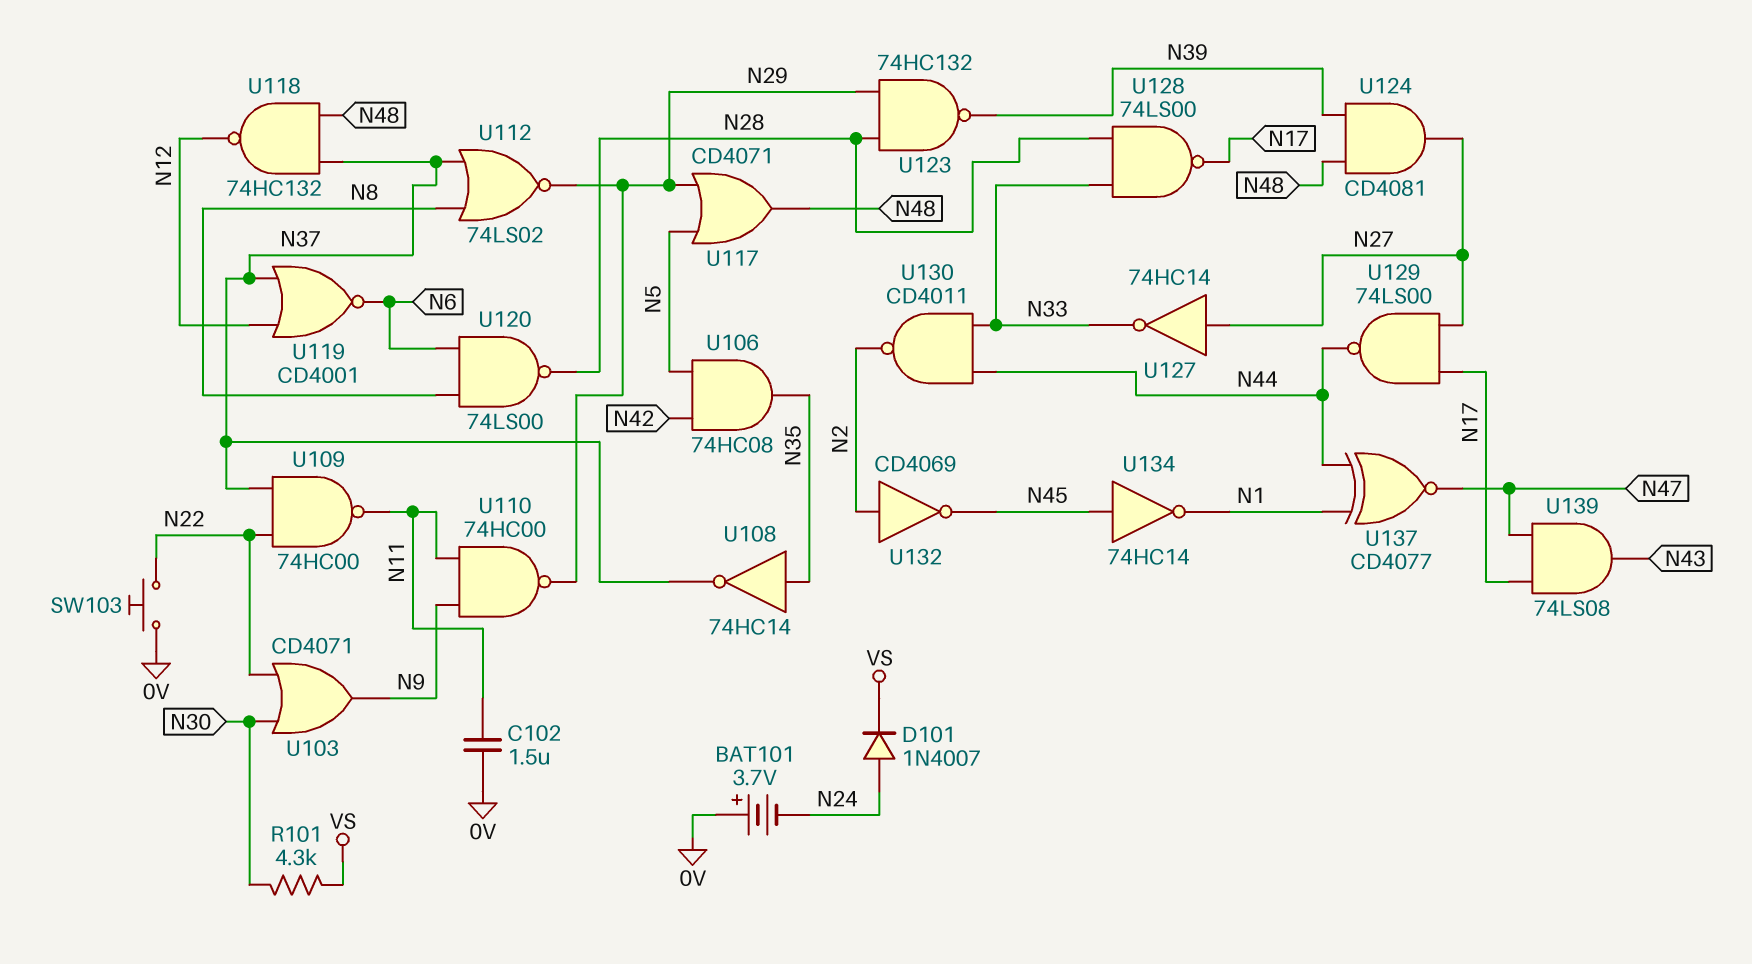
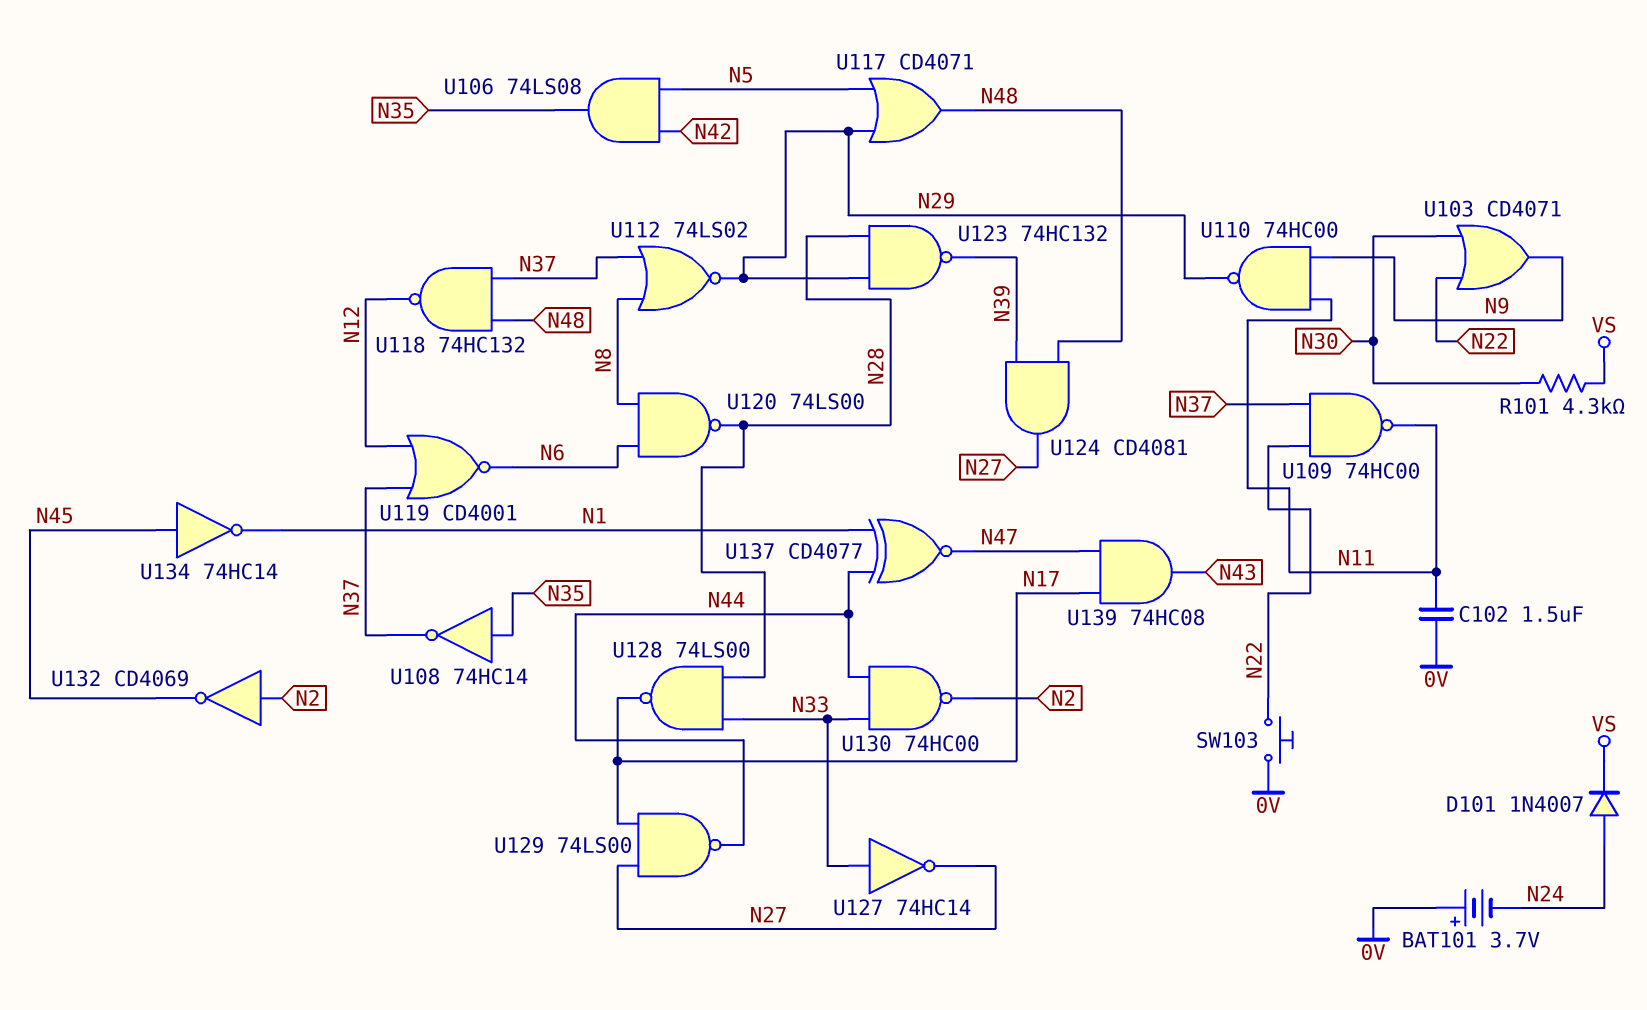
U106: AND 74HC08 (in N5, in N42, out N35) -> AND 74LS08 (in N5, in N42, out N35)
U127: NOT 74HC14 (in N27, out N33) -> NOT 74HC14 (in N33, out N27)
U130: NAND CD4011 (in N33, in N44, out N2) -> NAND 74HC00 (in N33, in N44, out N2)
U139: AND 74LS08 (in N17, in N47, out N43) -> AND 74HC08 (in N17, in N47, out N43)

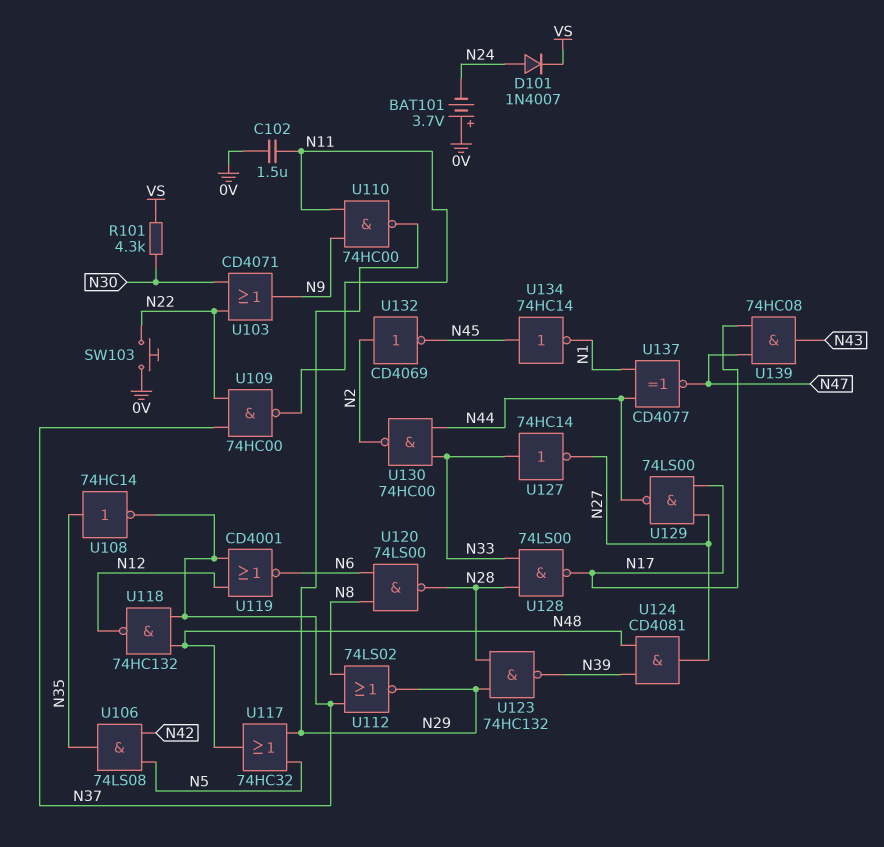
U117: OR CD4071 (in N5, in N29, out N48) -> OR 74HC32 (in N5, in N29, out N48)

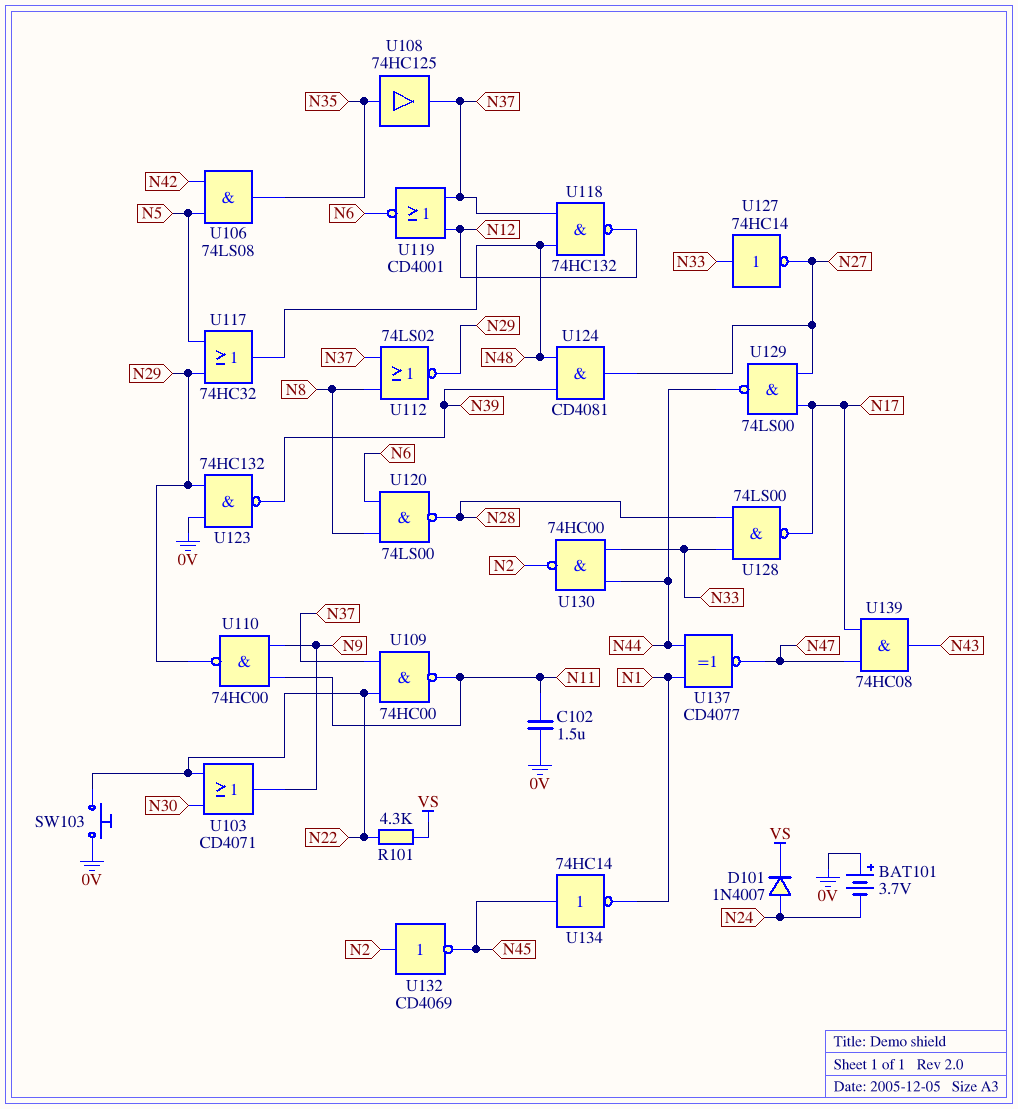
R101: 4.3k (N30, VS) -> 4.3k (N22, VS)
U108: NOT 74HC14 (in N35, out N37) -> buffer 74HC125 (in N35, out N37)
U123: NAND 74HC132 (in N28, in N29, out N39) -> NAND 74HC132 (in 0V, in N29, out N39)

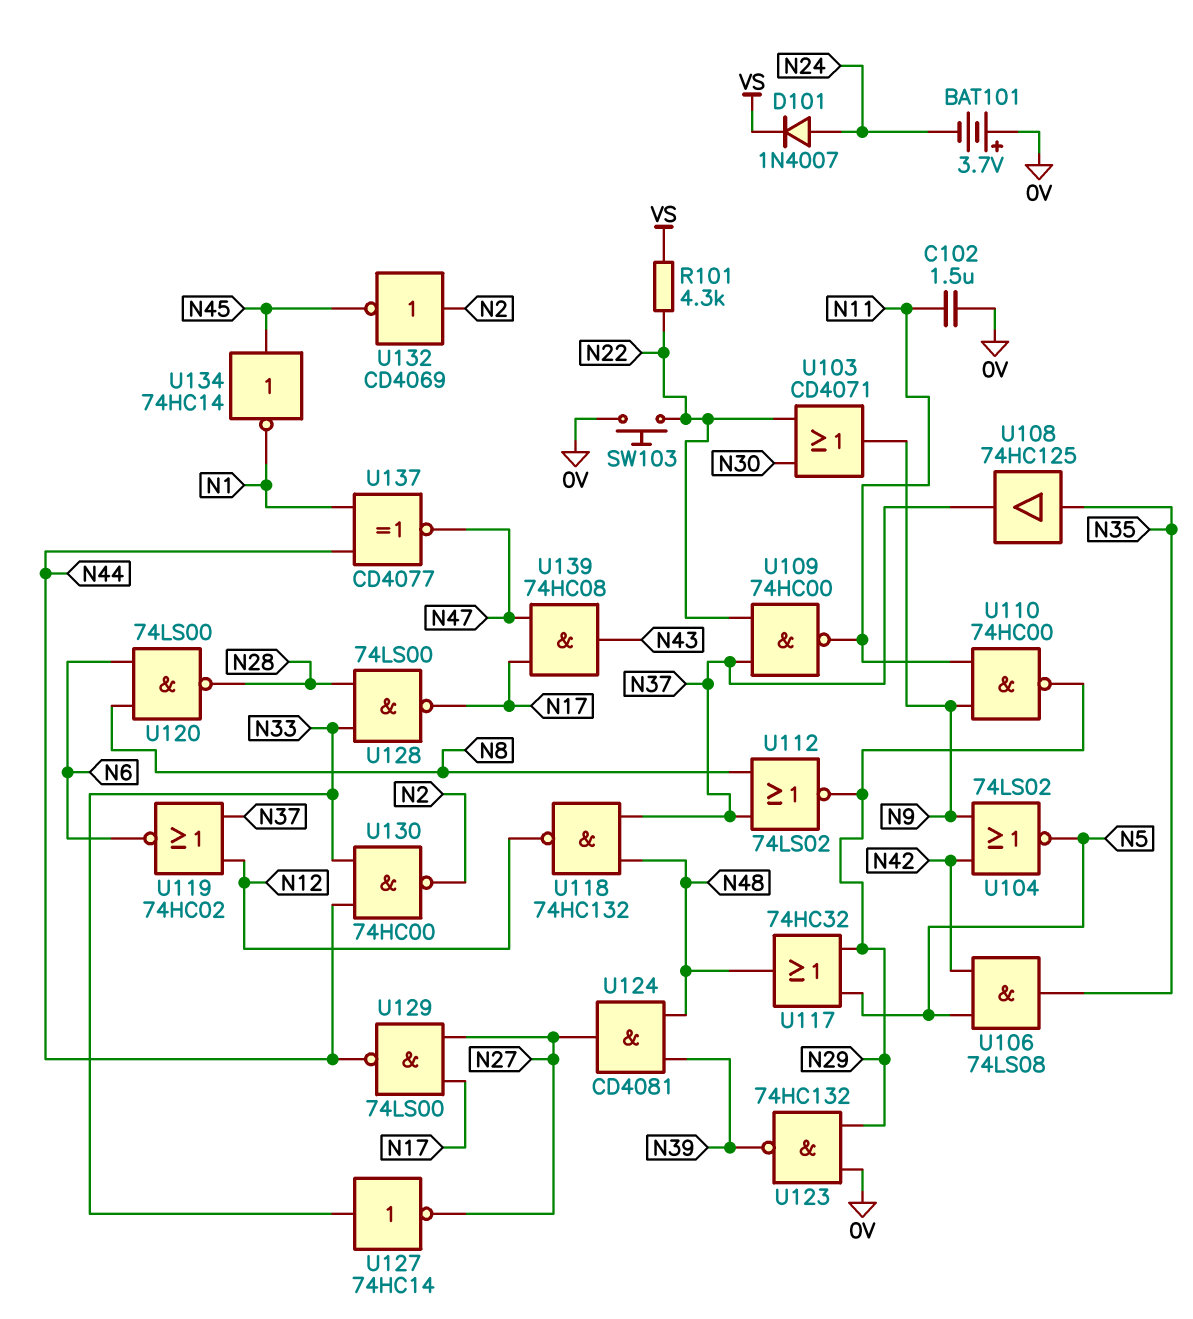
U104: none -> NOR 74LS02 (in N9, in N42, out N5)
U119: NOR CD4001 (in N12, in N37, out N6) -> NOR 74HC02 (in N12, in N37, out N6)

